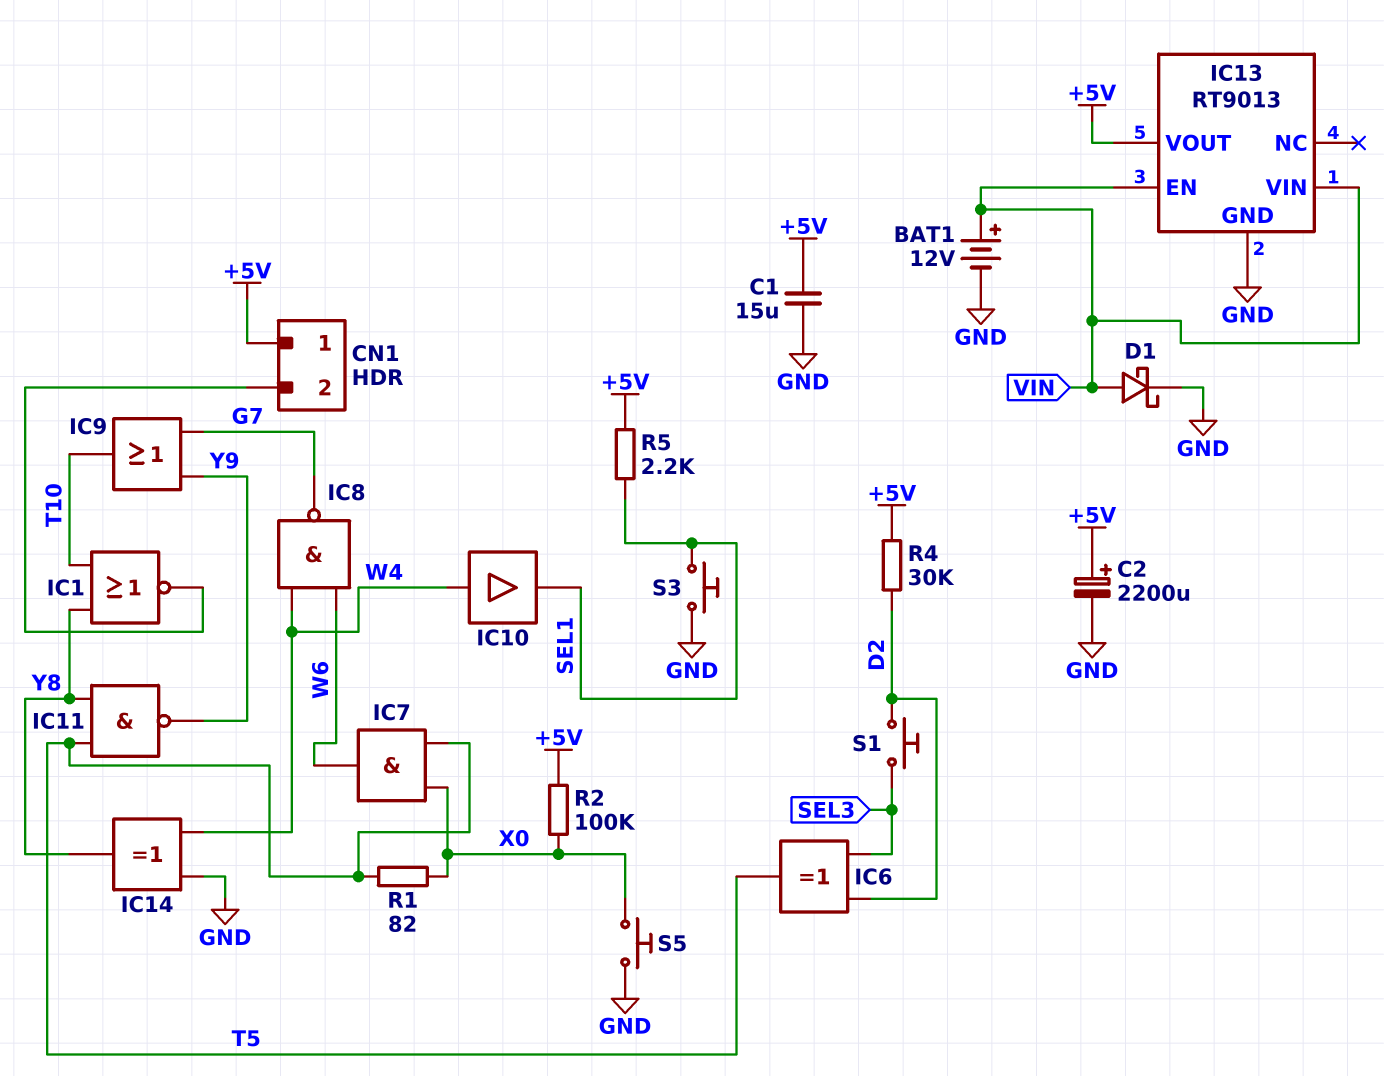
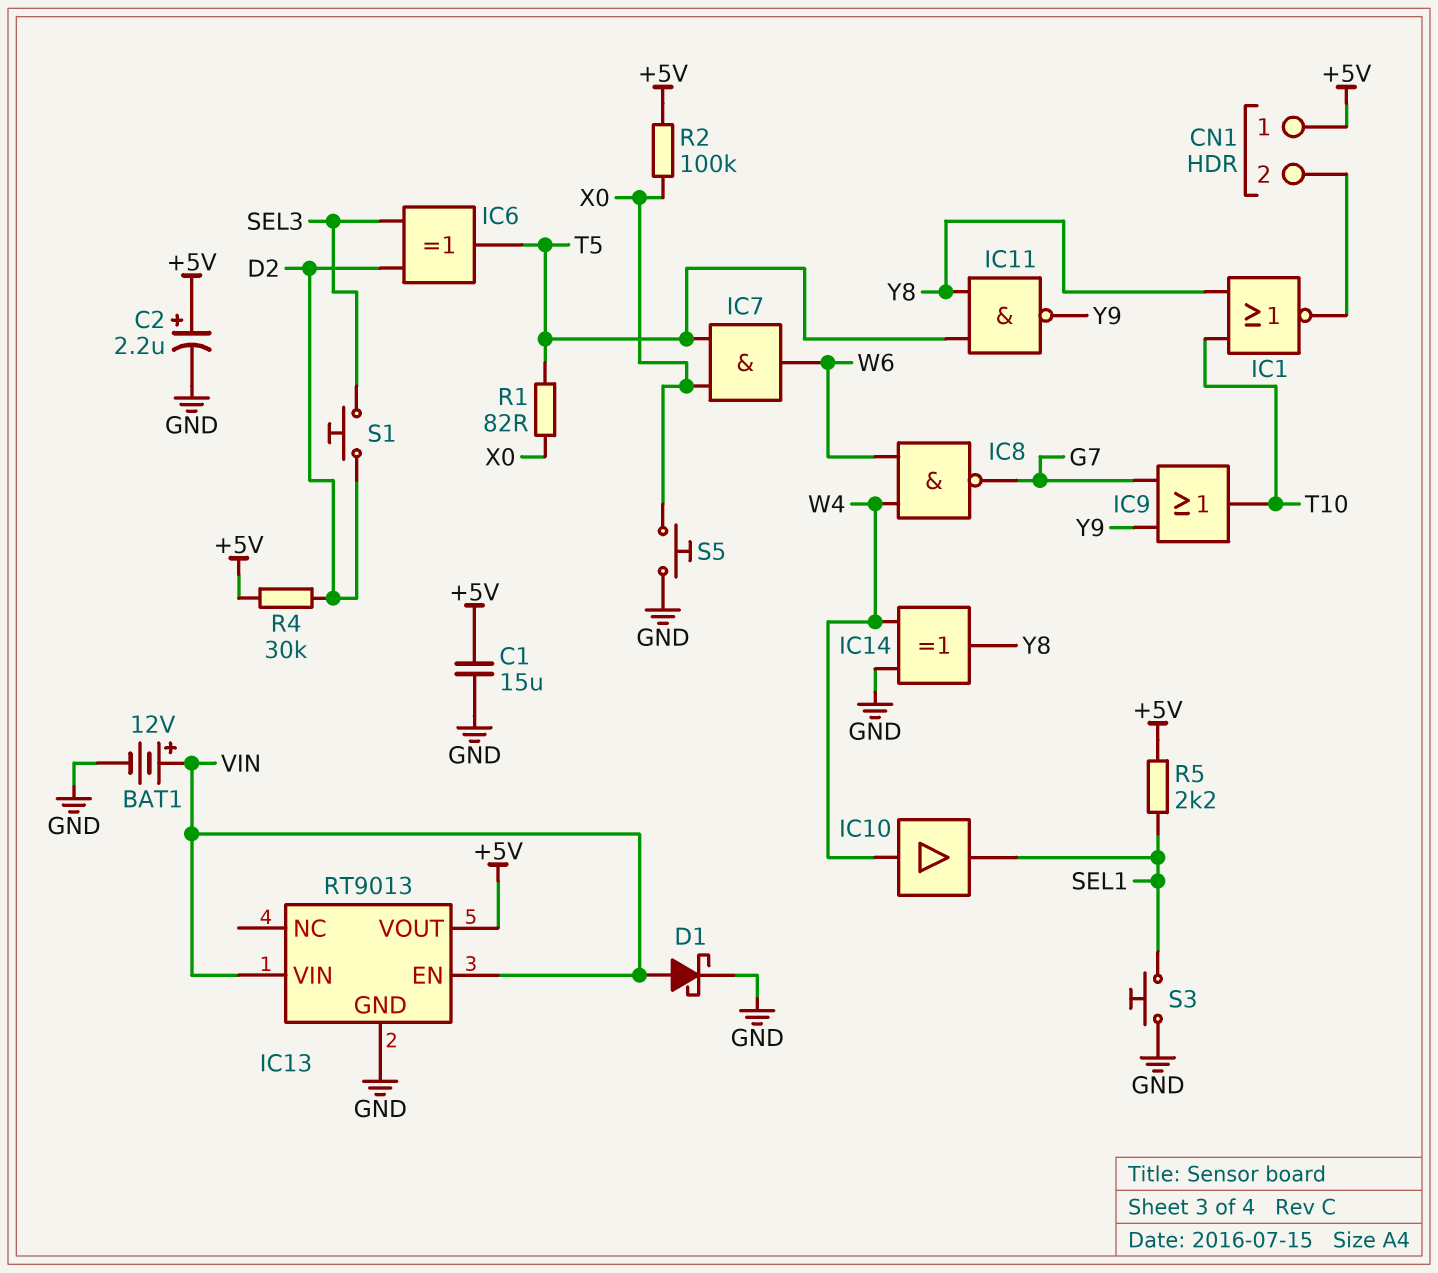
C2: 2200uF (plus +5V, minus GND) -> 2.2uF (plus +5V, minus GND)

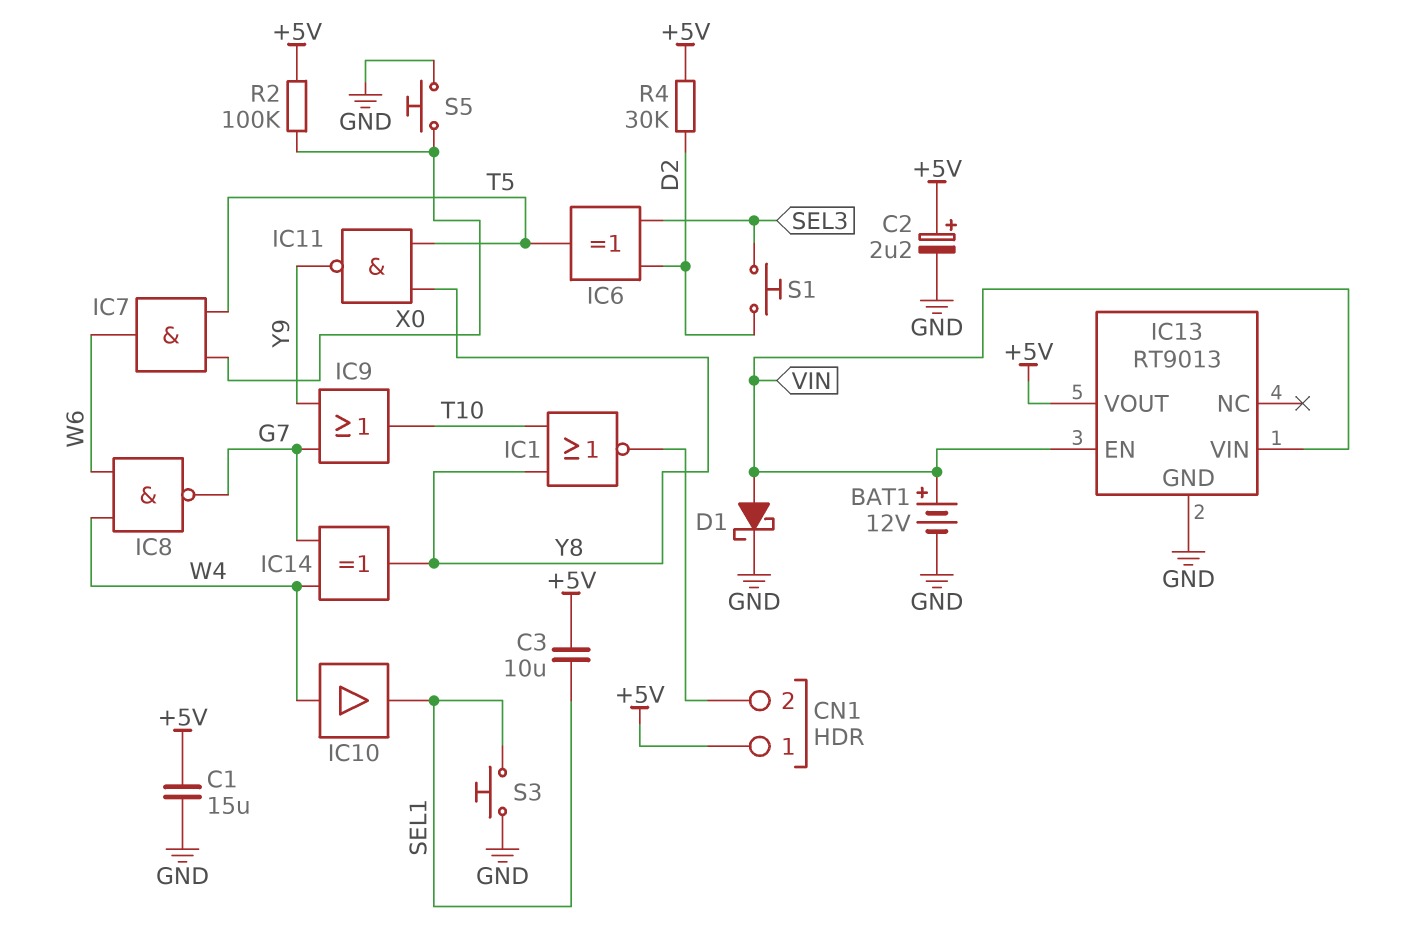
C3: none -> 10uF (+5V, SEL1)
IC14: XOR (in GND, in W4, out Y8) -> XOR (in G7, in W4, out Y8)
R1: 82 (T5, X0) -> none
R5: 2.2k (+5V, SEL1) -> none

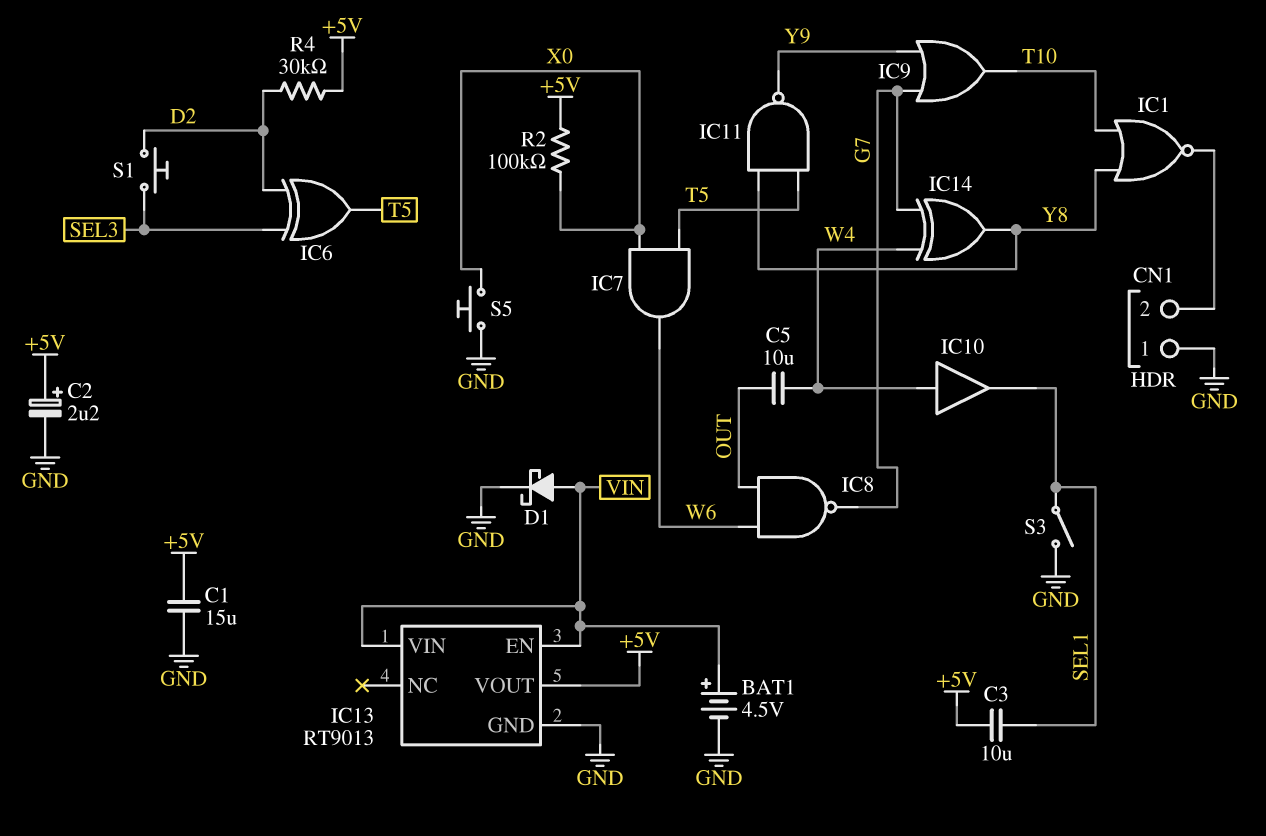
BAT1: 12V (plus VIN, minus GND) -> 4.5V (plus VIN, minus GND)
C5: none -> 10uF (OUT, W4)
CN1 pin 1: +5V -> GND
IC8: NAND (in W4, in W6, out G7) -> NAND (in OUT, in W6, out G7)
S3: button (GND, SEL1) -> switch (GND, SEL1)

